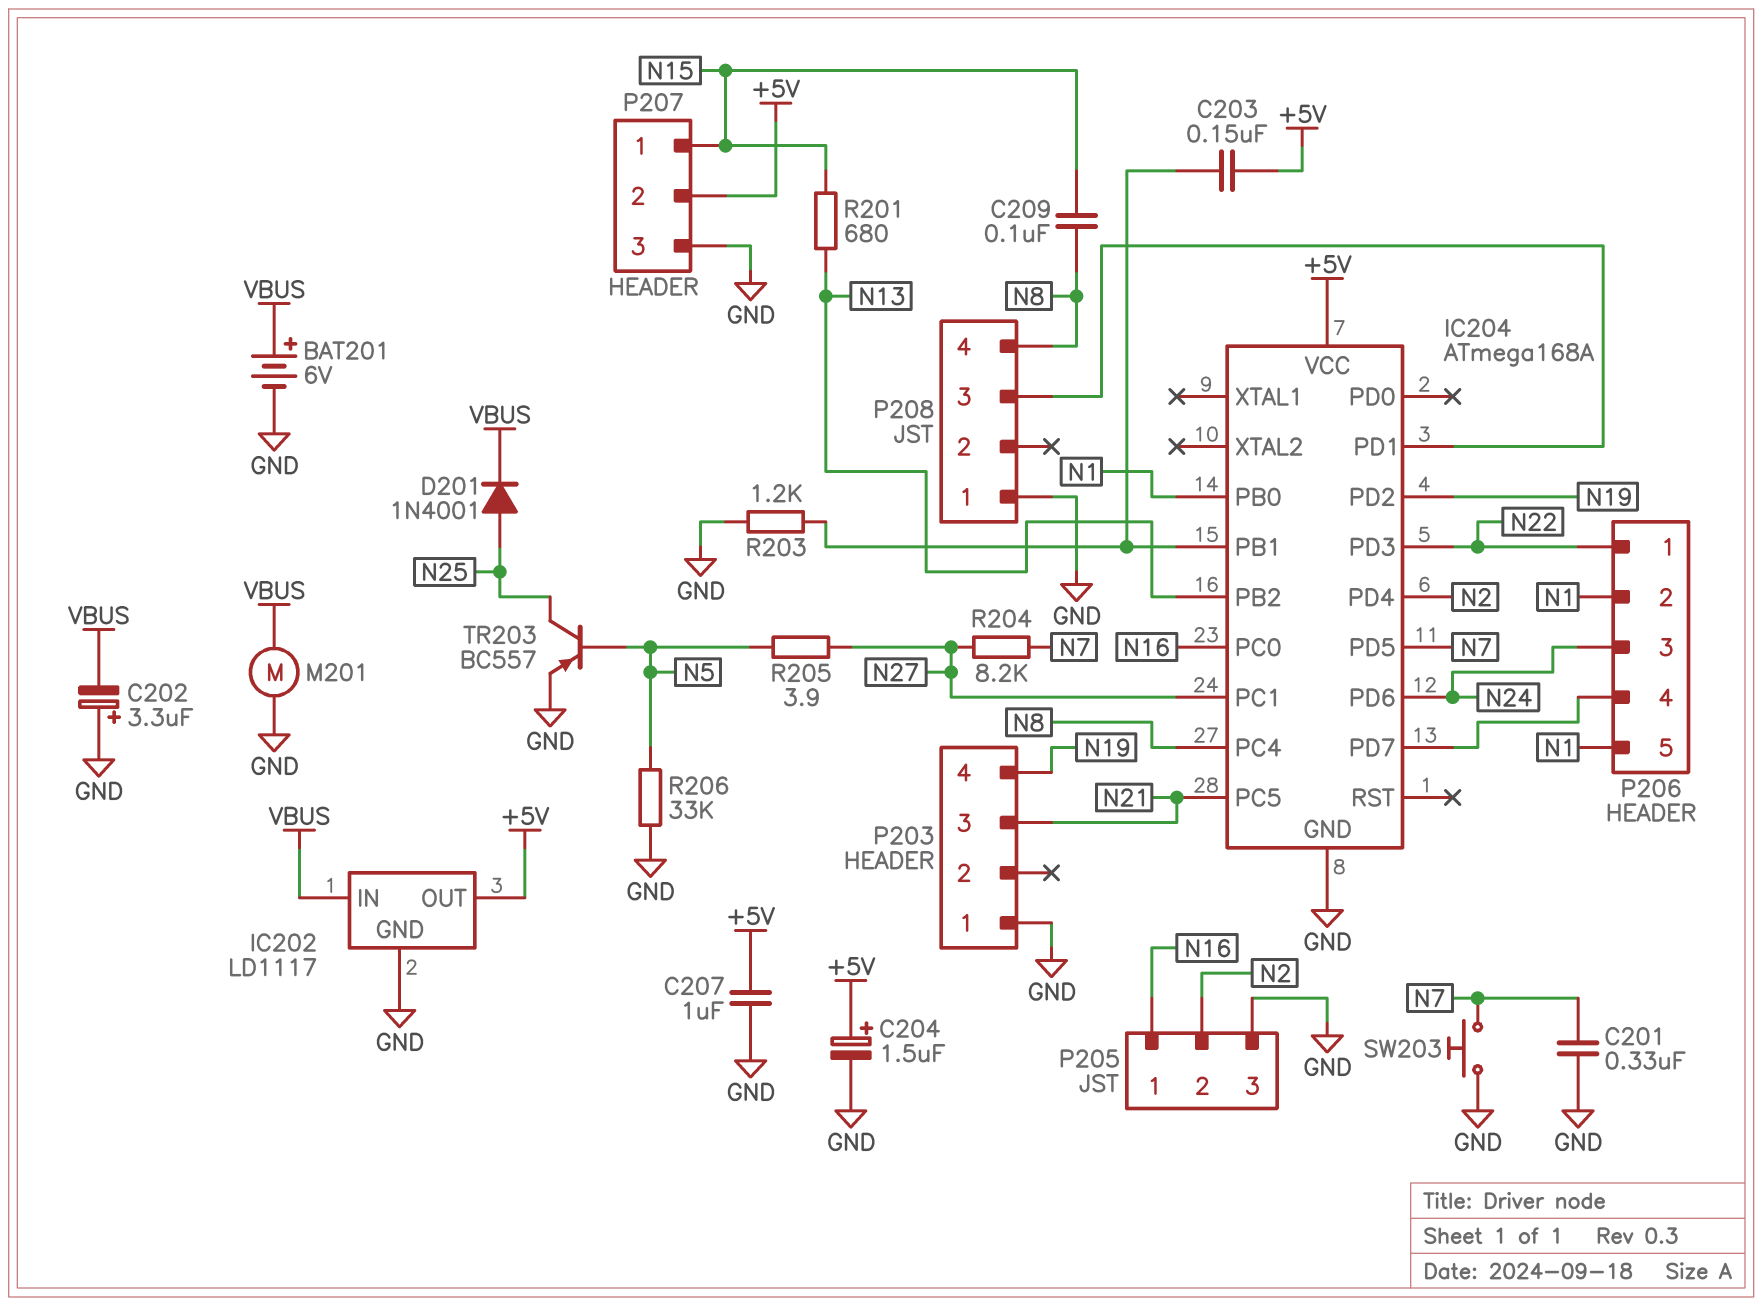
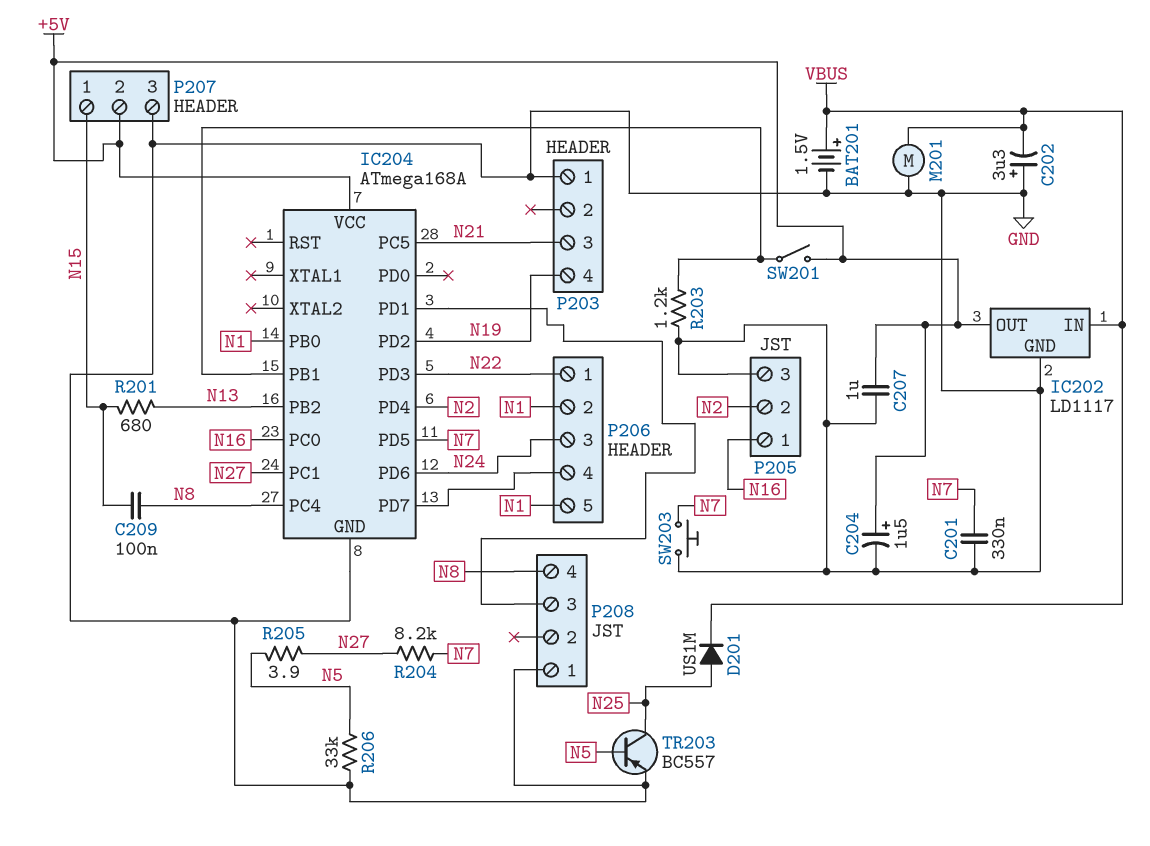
BAT201: 6V (plus VBUS, minus GND) -> 1.5V (plus VBUS, minus GND)
C203: 150nF (+5V, IC204/PB1) -> none
D201: diode 1N4001 (A N25, K VBUS) -> diode US1M (A N25, K VBUS)
SW201: none -> switch (+5V, IC204/PB1)

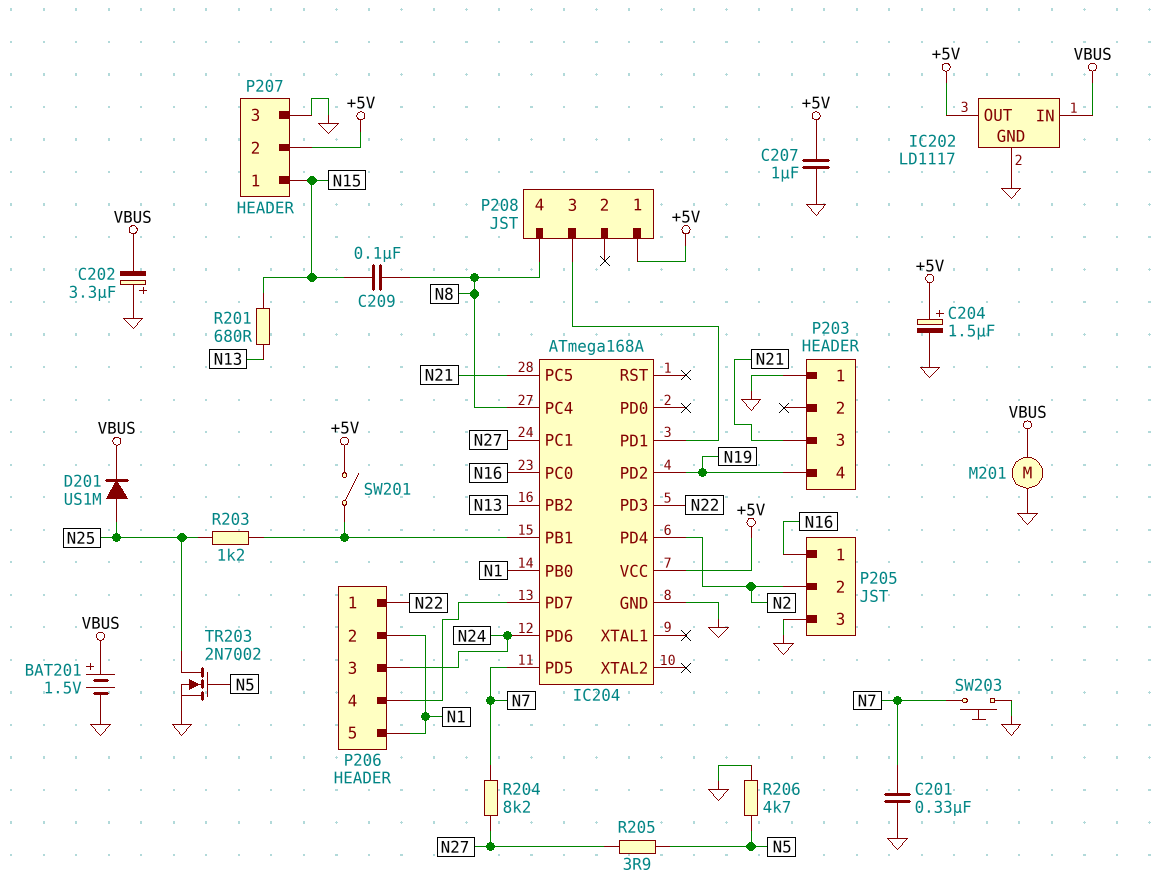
P208 pin 1: GND -> +5V
R203: 1.2k (GND, IC204/PB1) -> 1.2k (IC204/PB1, N25)
R206: 33k (GND, N5) -> 4.7k (GND, N5)
TR203: PNP BC557 (B N5, C N25, E GND) -> NMOS 2N7002 (G N5, D N25, S GND)

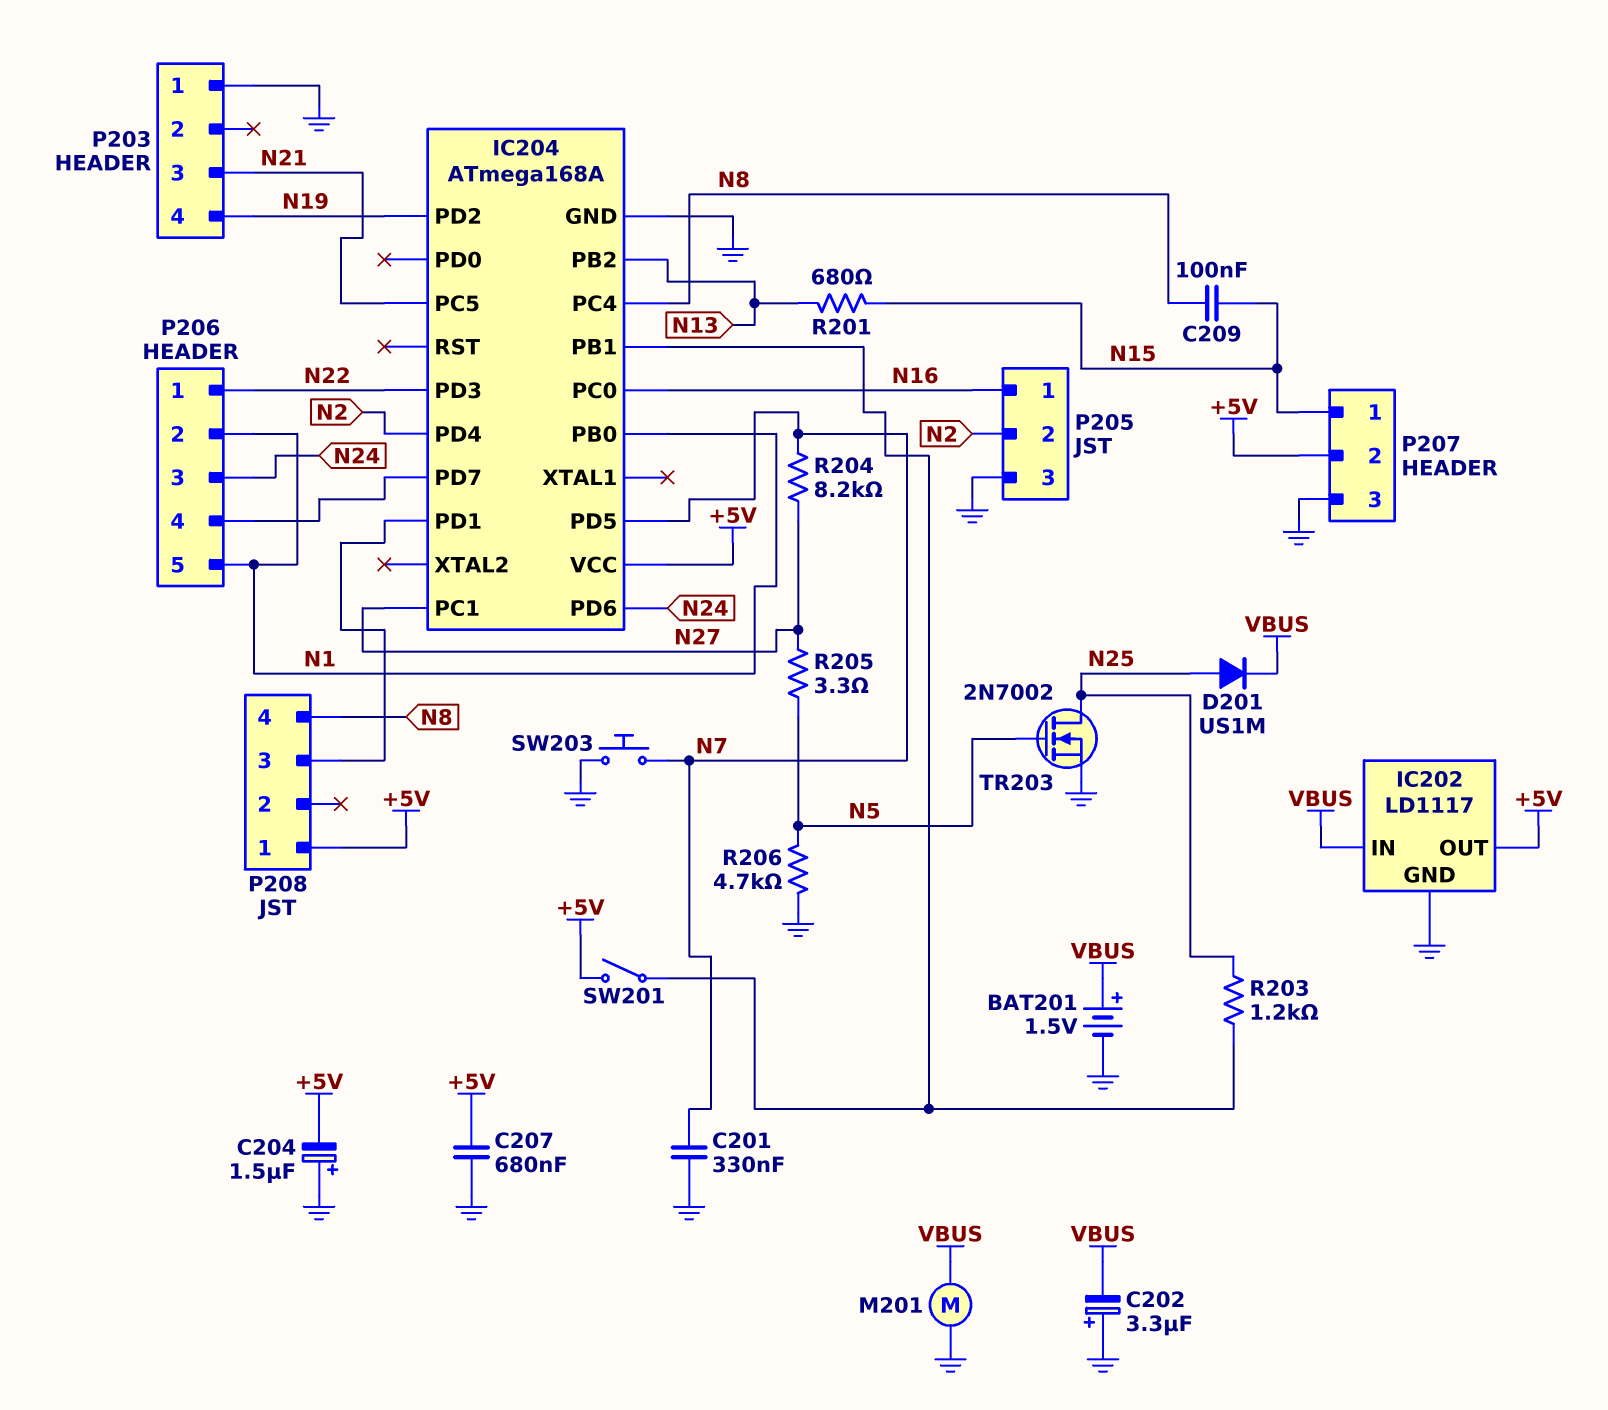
C204: 1.5uF (plus +5V, minus GND) -> 1.5uF (plus GND, minus +5V)
C207: 1uF (+5V, GND) -> 680nF (+5V, GND)
R205: 3.9 (N5, N27) -> 3.3 (N5, N27)

